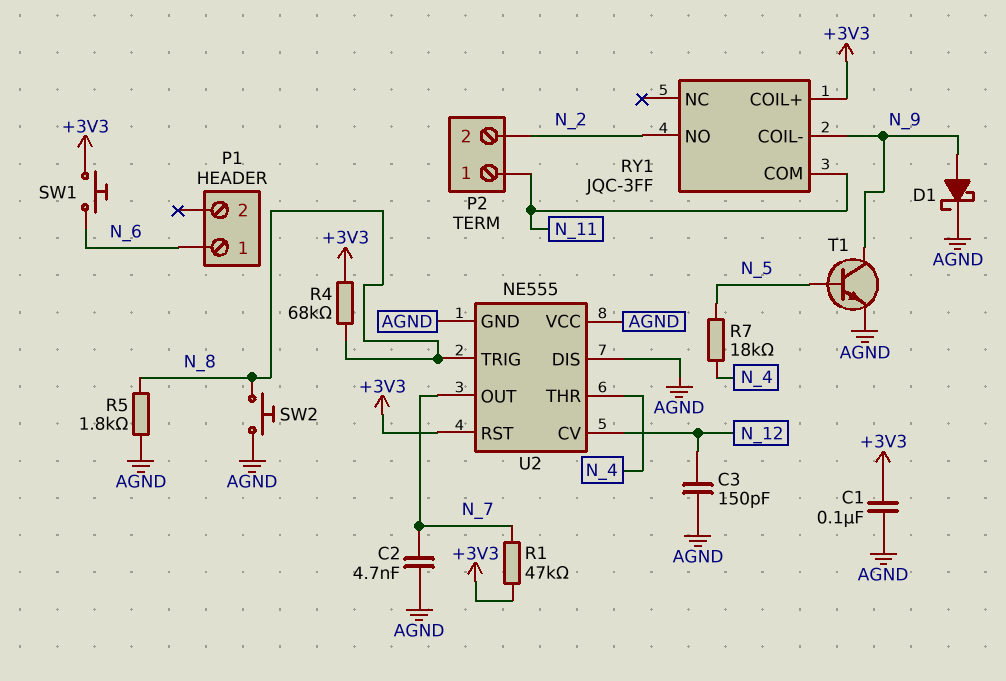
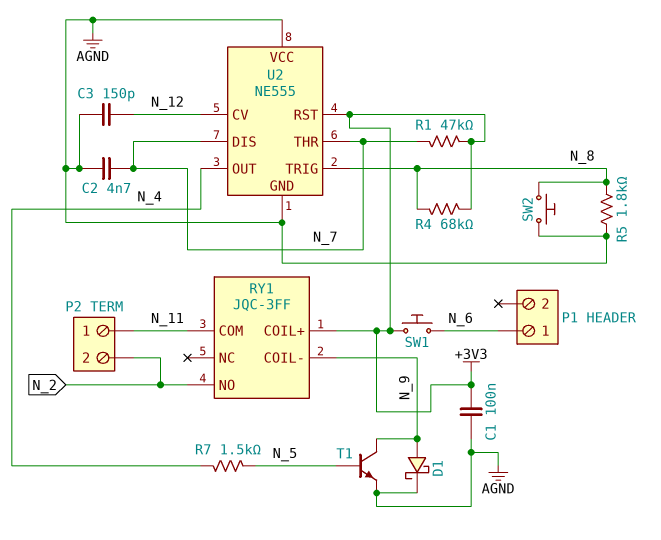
R7: 18k (N_4, N_5) -> 1.5k (N_4, N_5)
U2 pin DIS: AGND -> N_7
U2 pin OUT: N_7 -> N_4
U2 pin THR: N_4 -> N_7

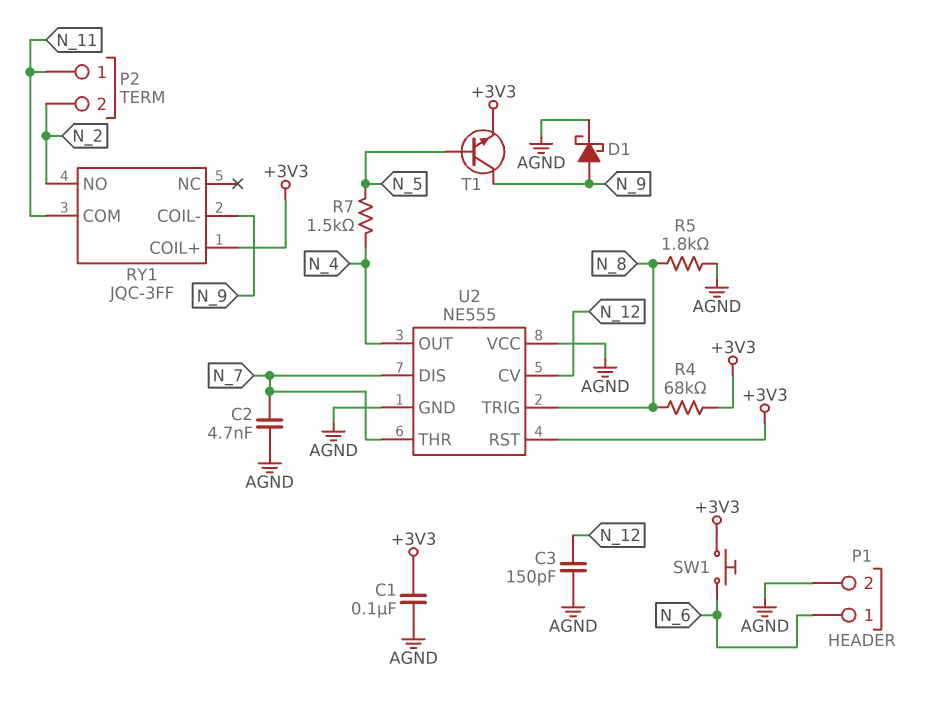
P1 pin 2: none -> AGND
R1: 47k (+3V3, N_7) -> none
SW2: button (AGND, N_8) -> none
T1: NPN (B N_5, C N_9, E AGND) -> NPN (B N_5, C N_9, E +3V3)

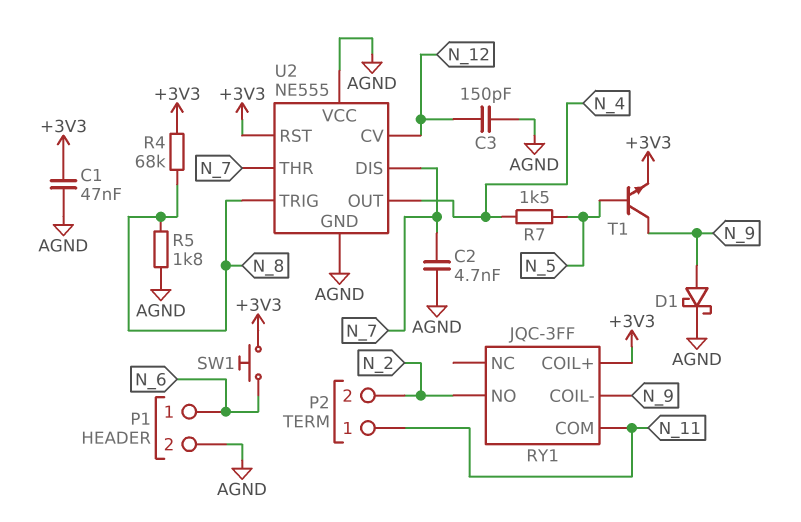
C1: 100nF (+3V3, AGND) -> 47nF (+3V3, AGND)

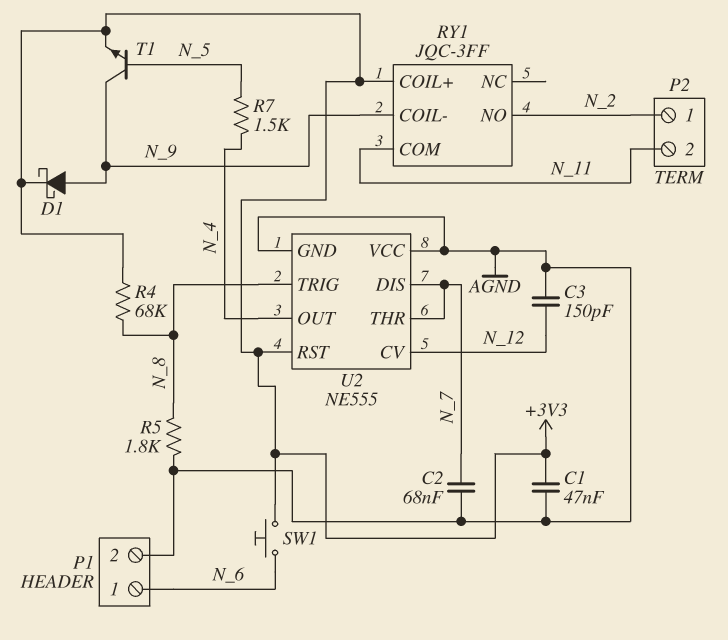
C2: 4.7nF (AGND, N_7) -> 68nF (AGND, N_7)
D1: schottky (A N_9, K AGND) -> schottky (A N_9, K +3V3)
P2 pin 1: N_11 -> N_2
P2 pin 2: N_2 -> N_11

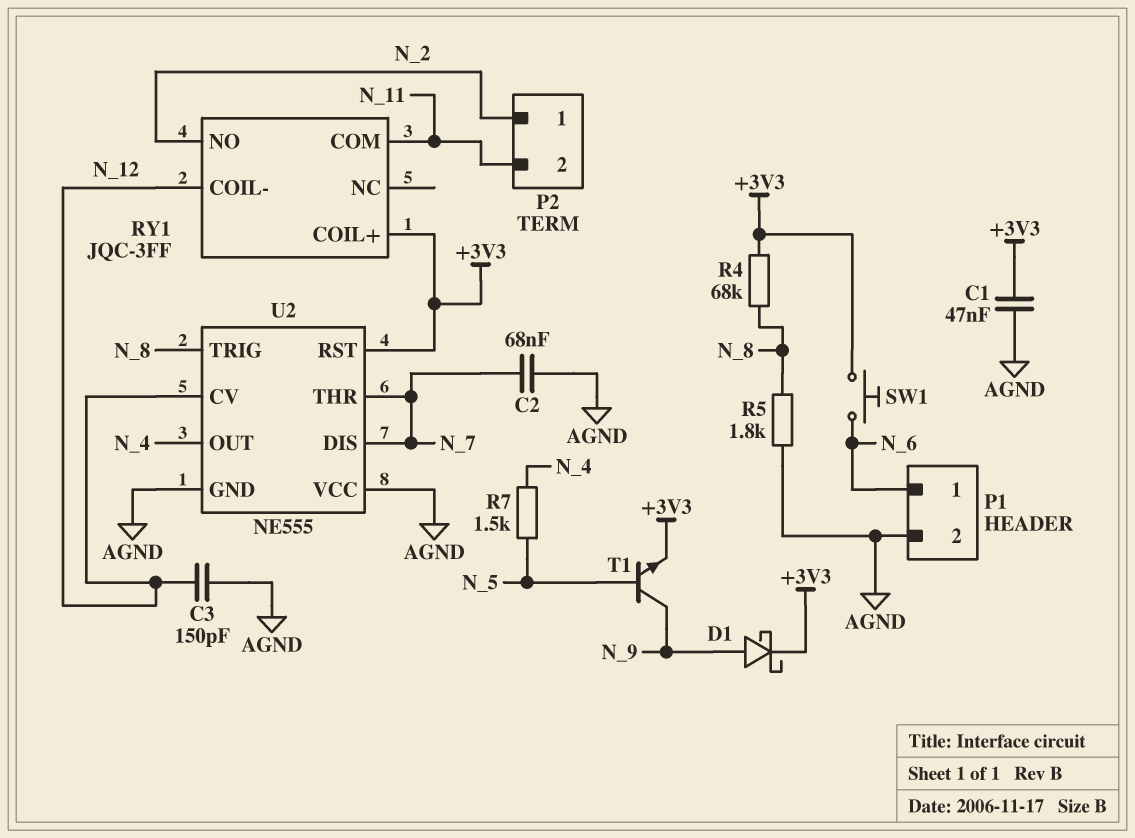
RY1 pin COIL-: N_9 -> N_12

